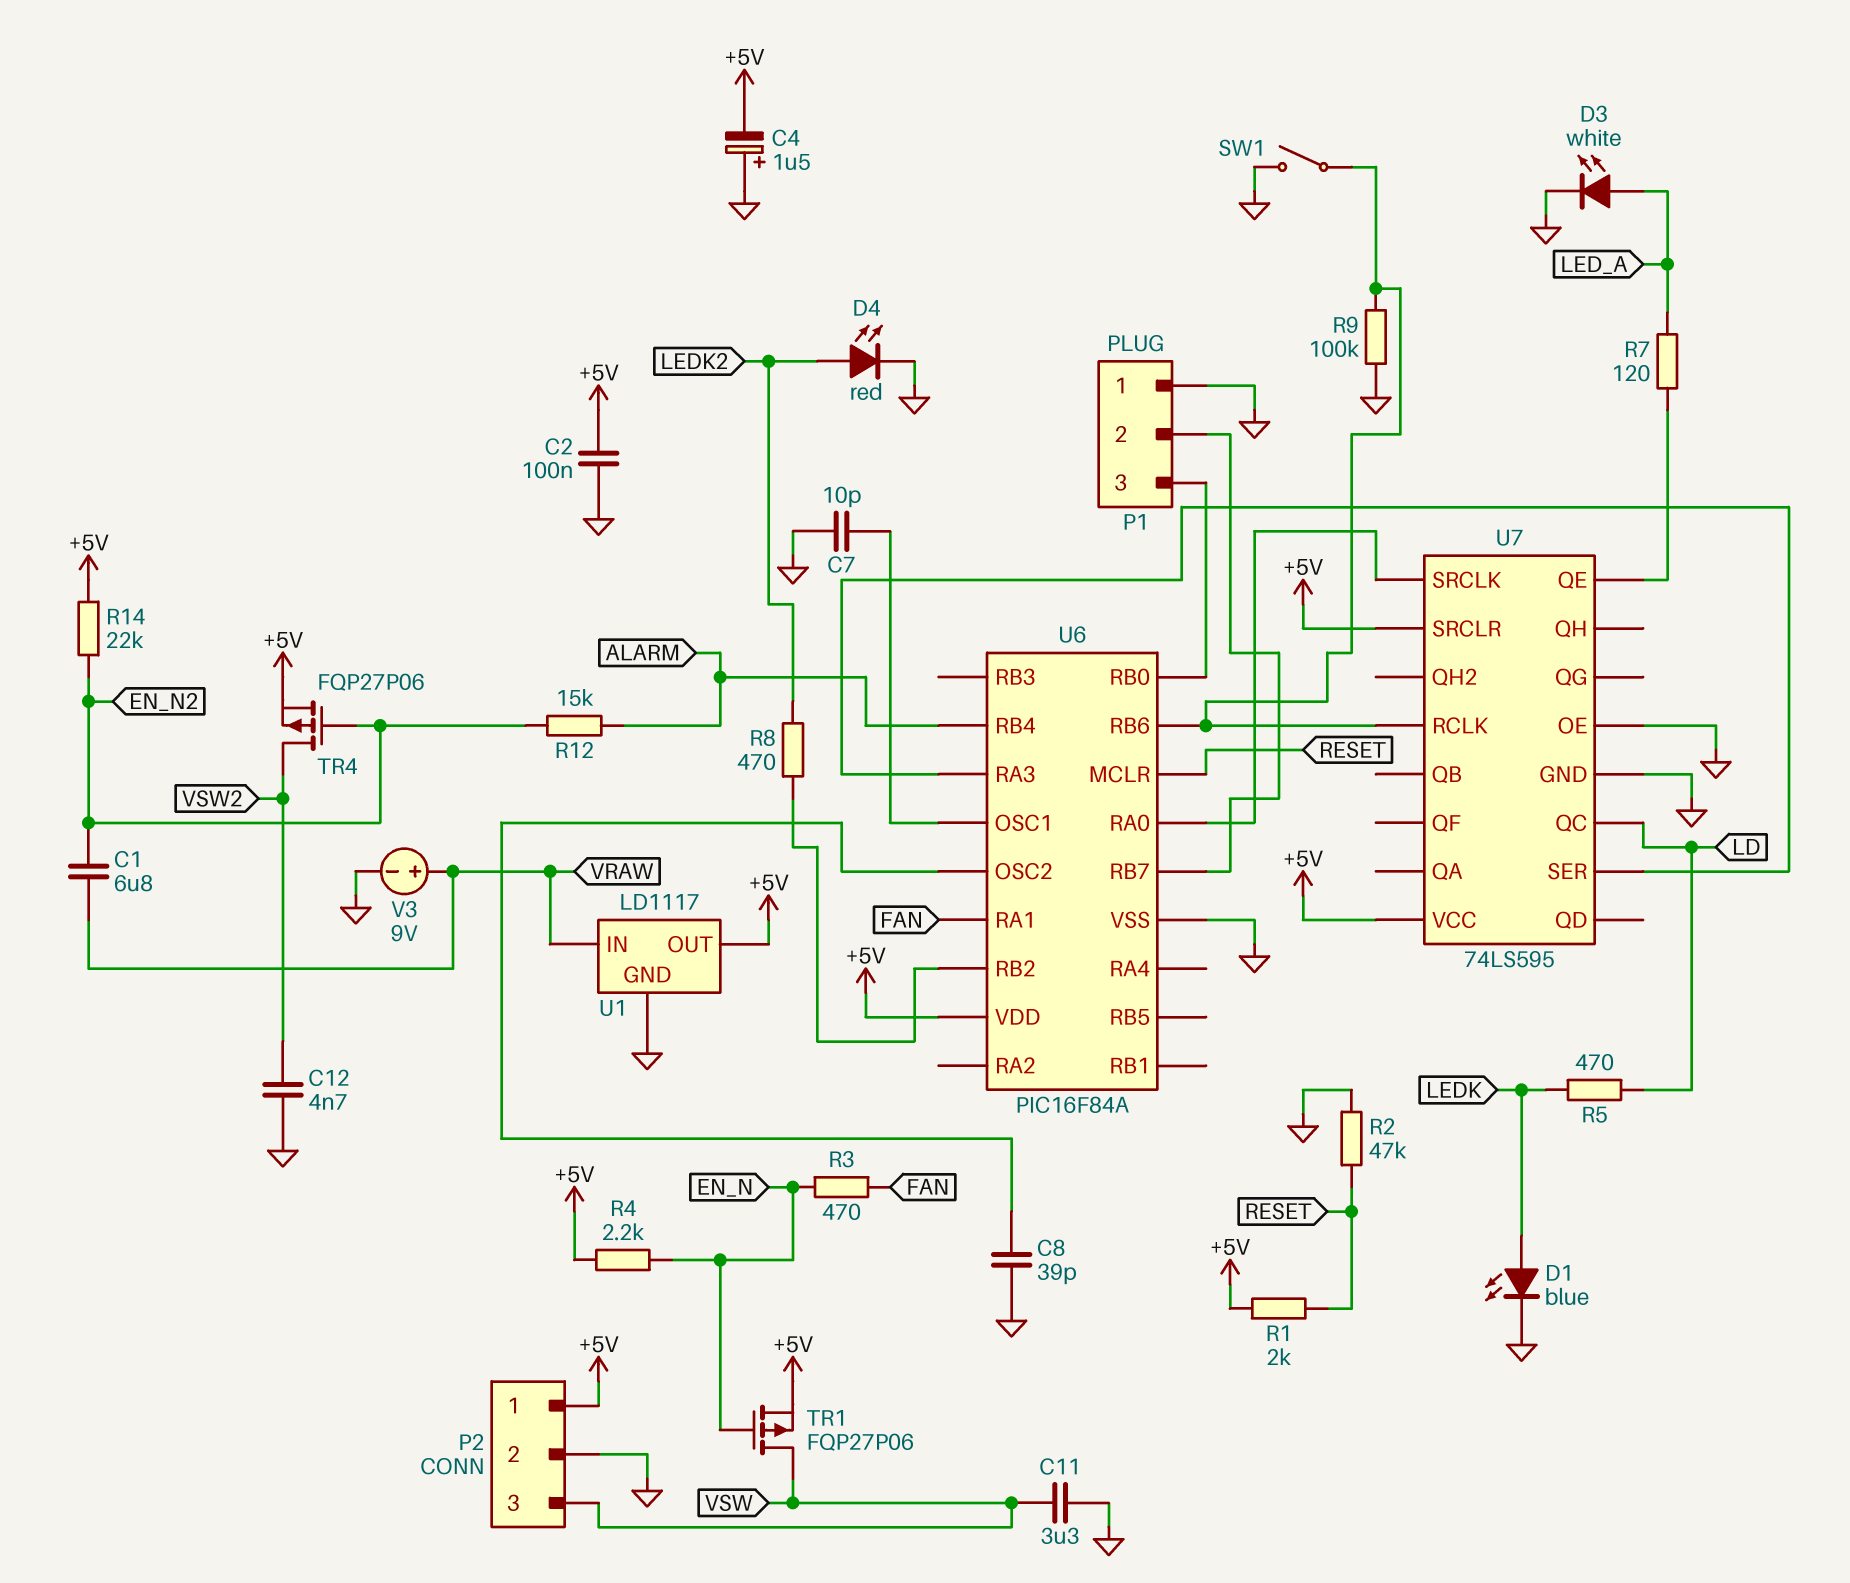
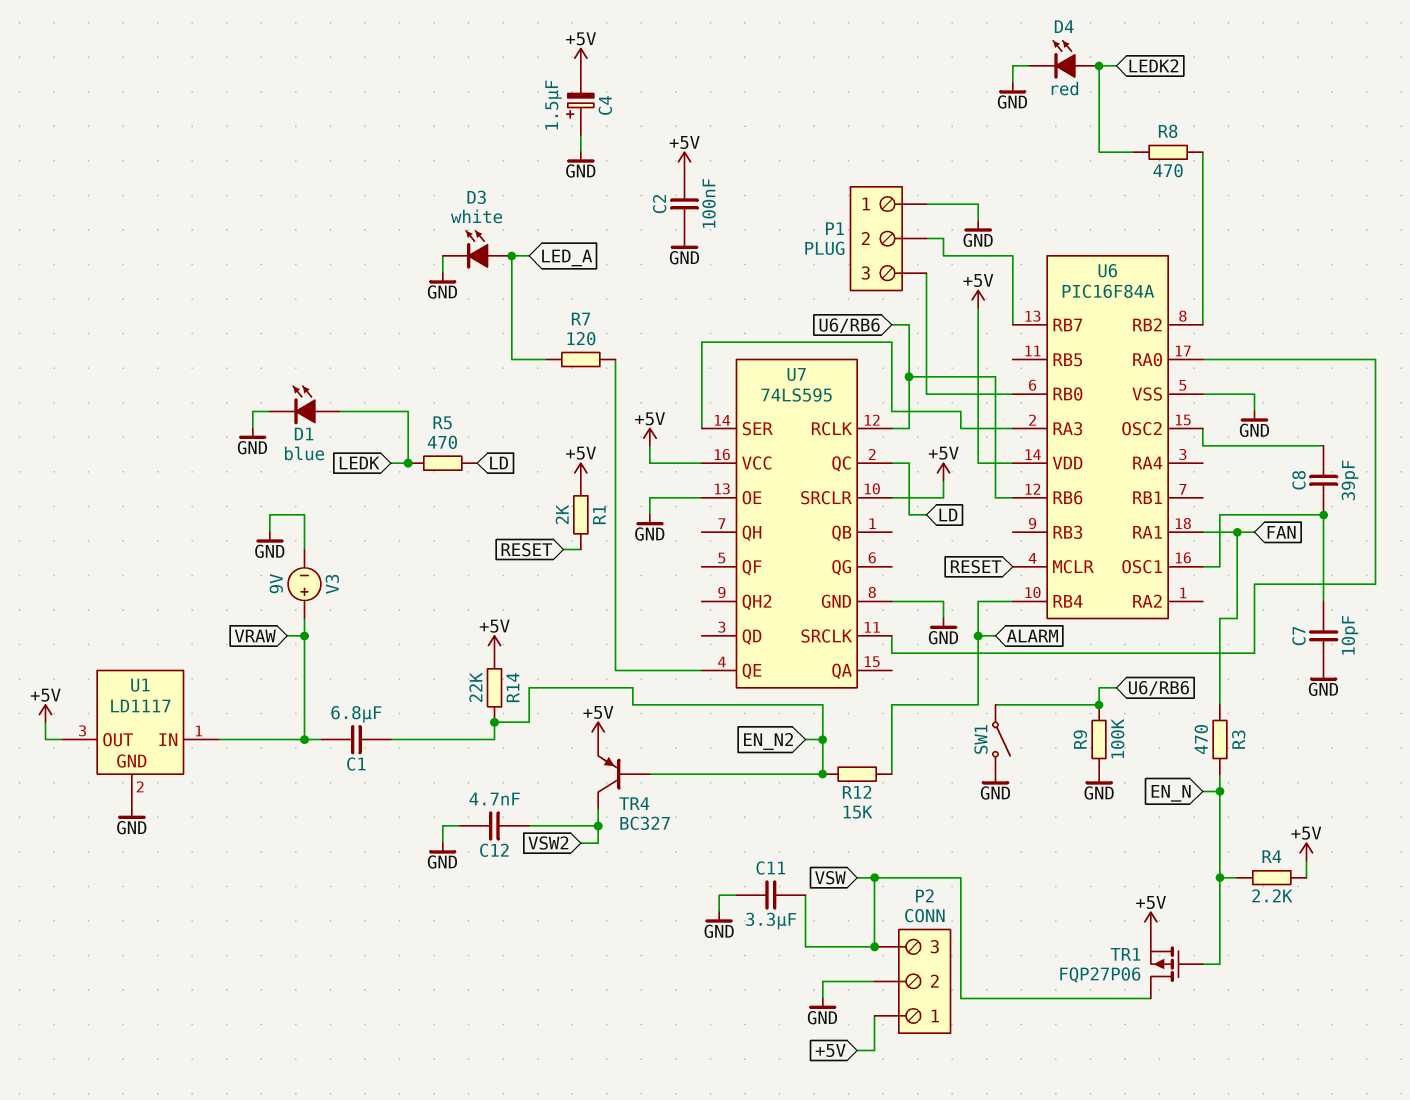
C8: 39pF (GND, U6/OSC2) -> 39pF (U6/OSC1, U6/OSC2)
R2: 47k (GND, RESET) -> none
TR4: PMOS FQP27P06 (G EN_N2, D VSW2, S +5V) -> PNP BC327 (B EN_N2, C VSW2, E +5V)

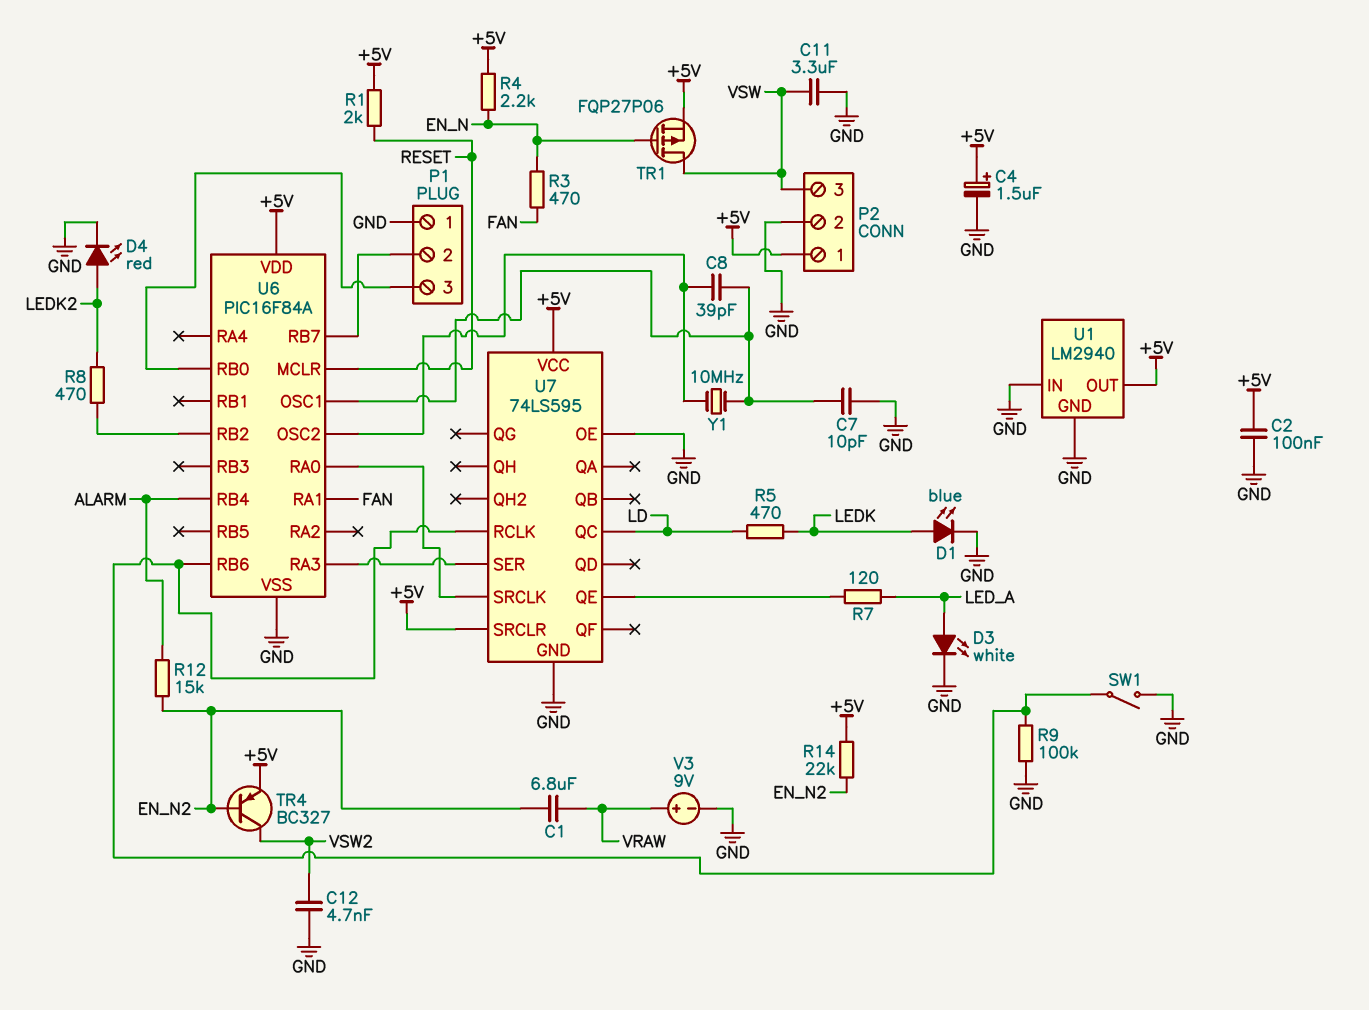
C4: 1.5uF (plus GND, minus +5V) -> 1.5uF (plus +5V, minus GND)
U1: LD1117 -> LM2940
U1 pin IN: VRAW -> GND
Y1: none -> 10MHz (U6/OSC1, U6/OSC2)

